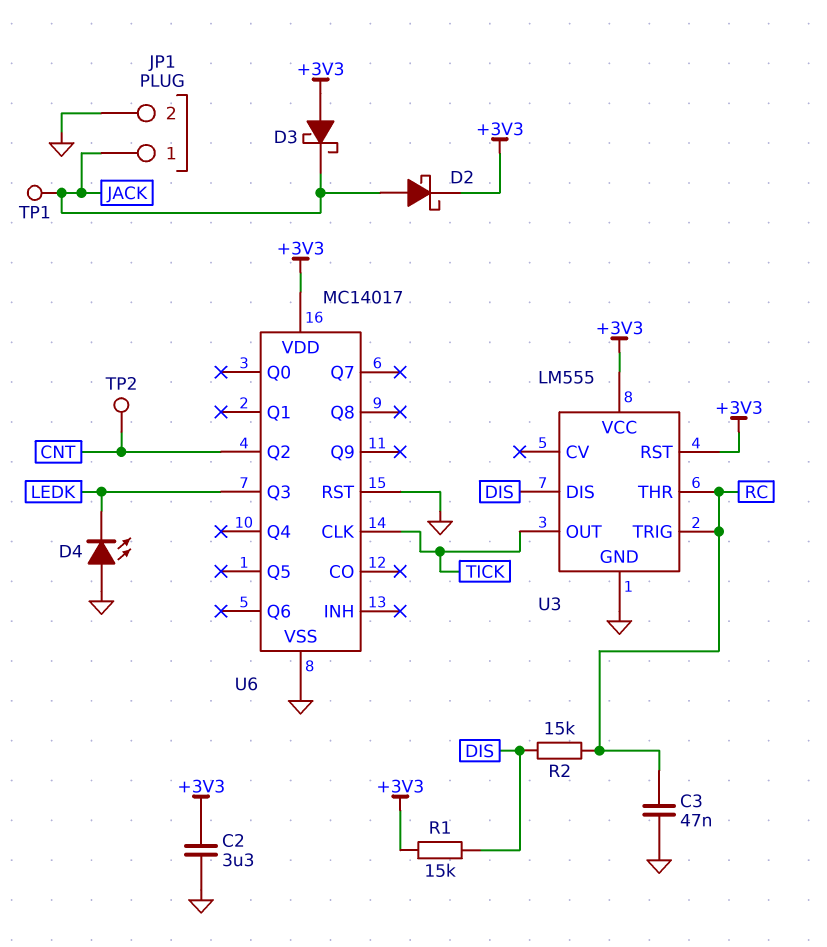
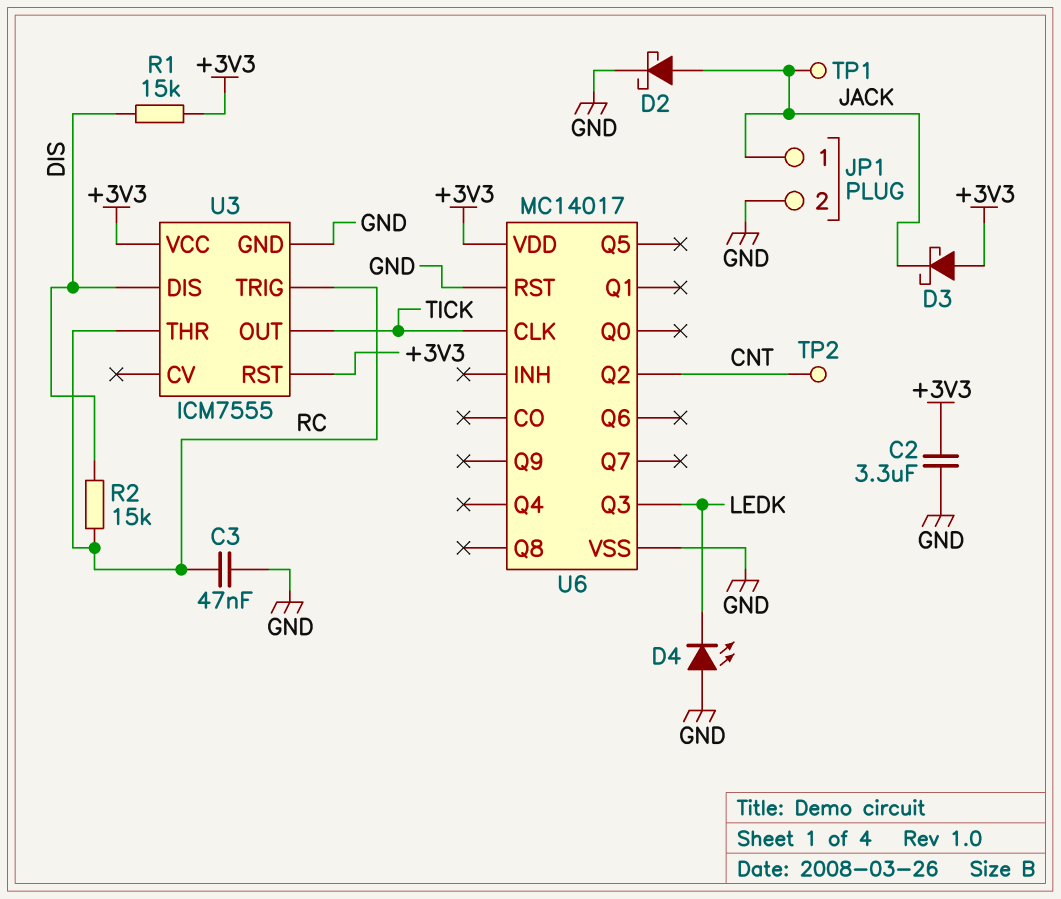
D2: schottky (A JACK, K +3V3) -> schottky (A JACK, K GND)
U3: LM555 -> ICM7555

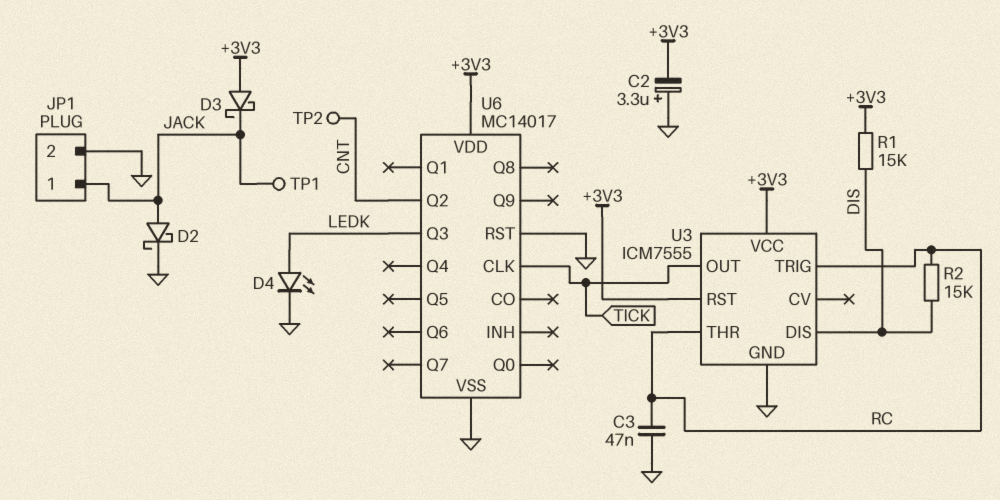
C2: 3.3uF (+3V3, GND) -> 3.3uF (plus GND, minus +3V3)
D4: LED (A GND, K LEDK) -> LED (A LEDK, K GND)

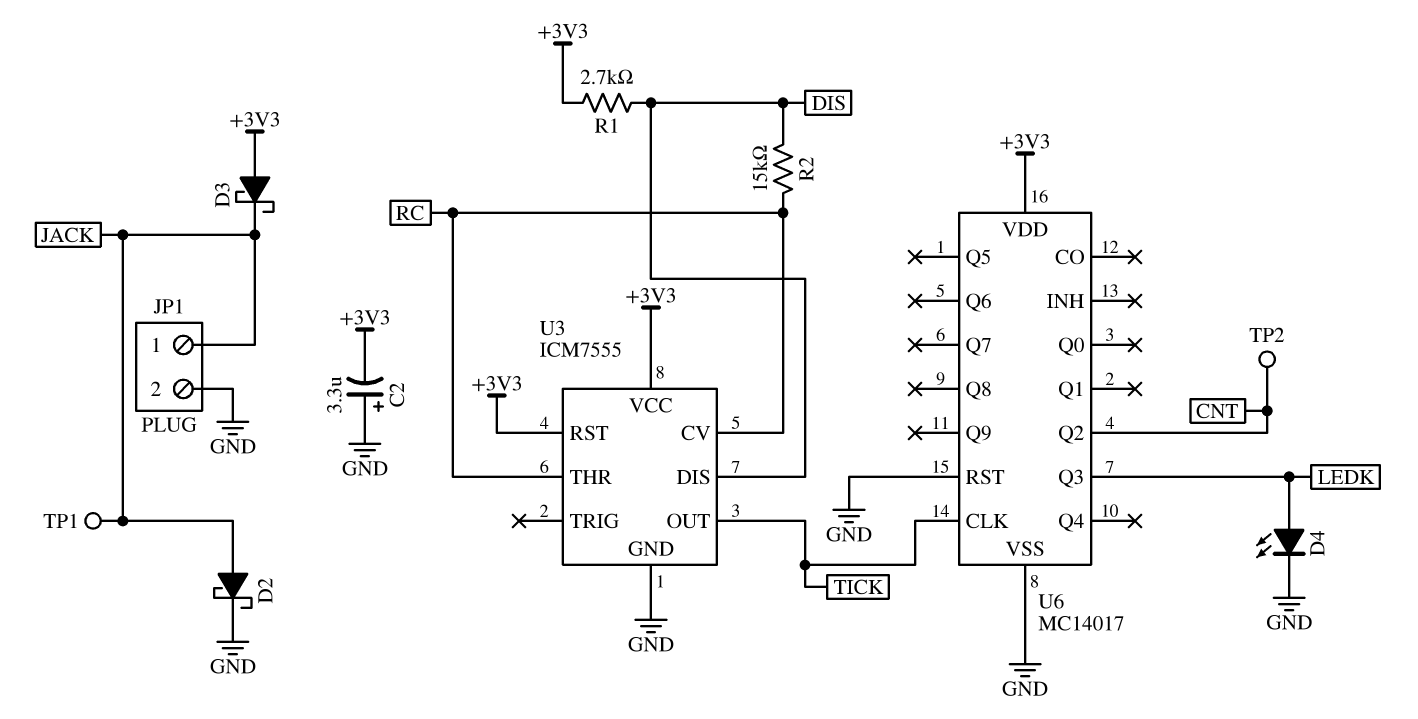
C3: 47nF (GND, RC) -> none
R1: 15k (+3V3, DIS) -> 2.7k (+3V3, DIS)
U3 pin CV: none -> RC
U3 pin TRIG: RC -> none

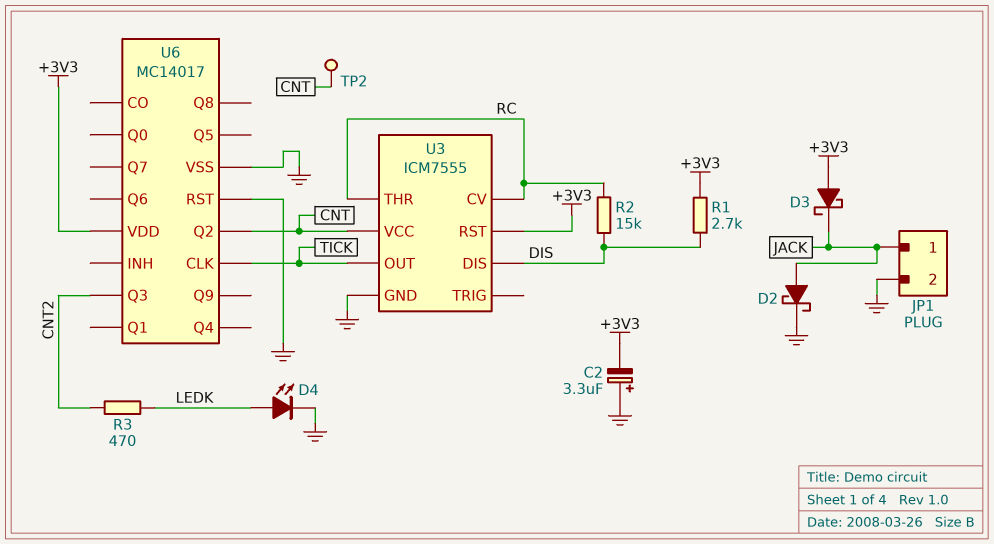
R3: none -> 470 (CNT2, LEDK)
TP1: test point (JACK) -> none
U3 pin VCC: +3V3 -> CNT
U6 pin Q3: LEDK -> CNT2

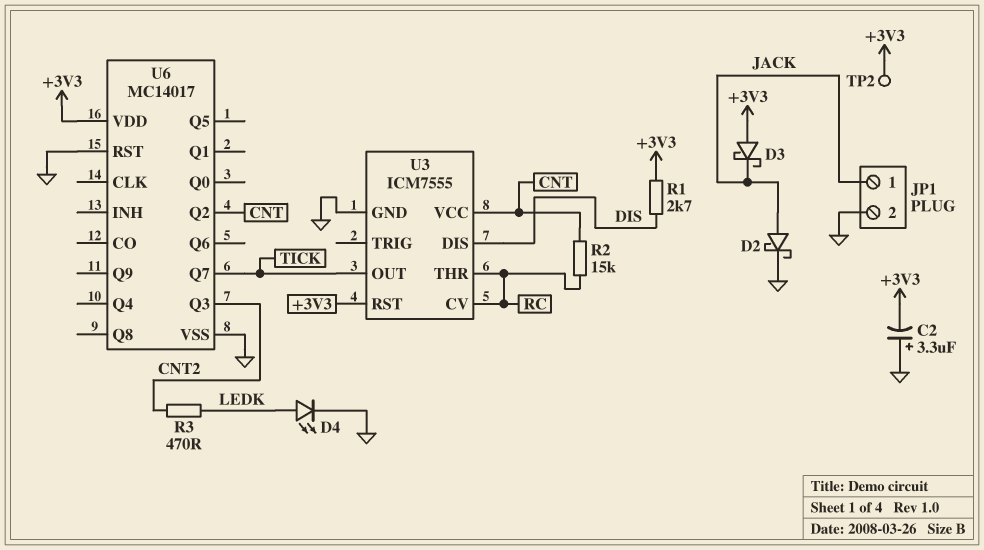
R2: 15k (DIS, RC) -> 15k (CNT, RC)
TP2: test point (CNT) -> test point (+3V3)
U6 pin CLK: TICK -> none
U6 pin Q7: none -> TICK

